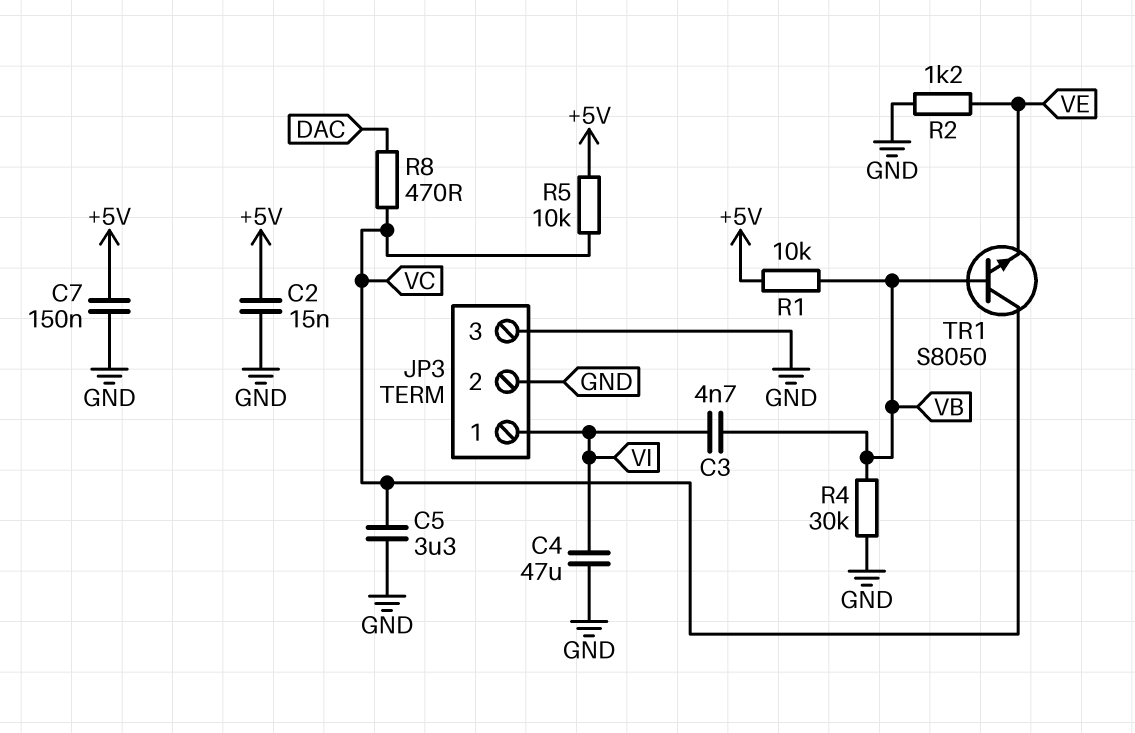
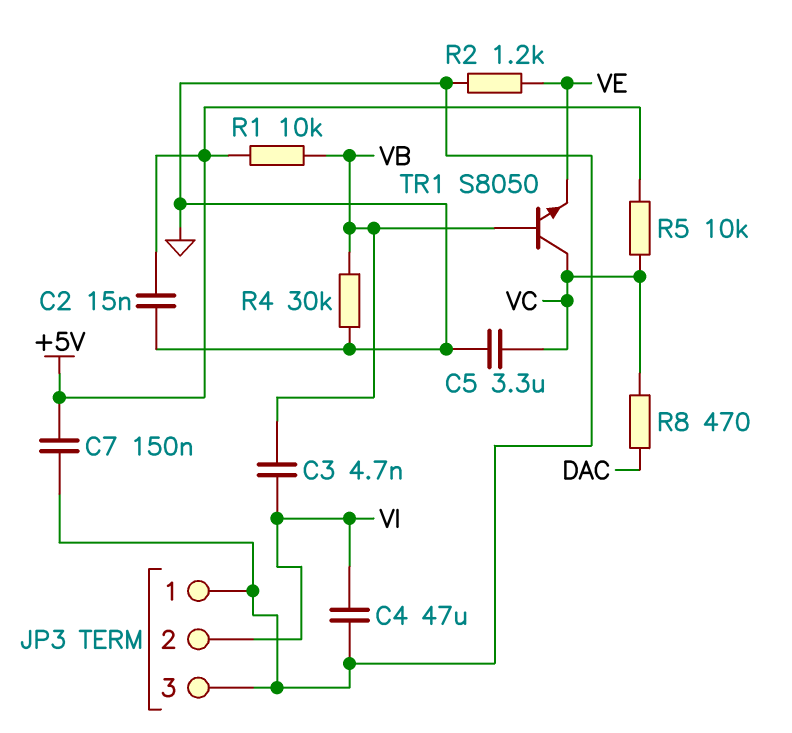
JP3 pin 1: VI -> GND
JP3 pin 2: GND -> VI

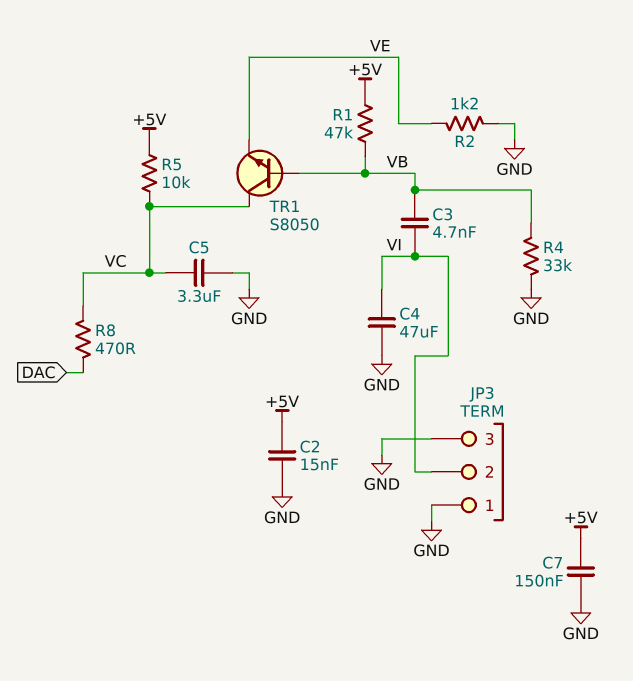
R1: 10k (+5V, VB) -> 47k (+5V, VB)
R4: 30k (GND, VB) -> 33k (GND, VB)

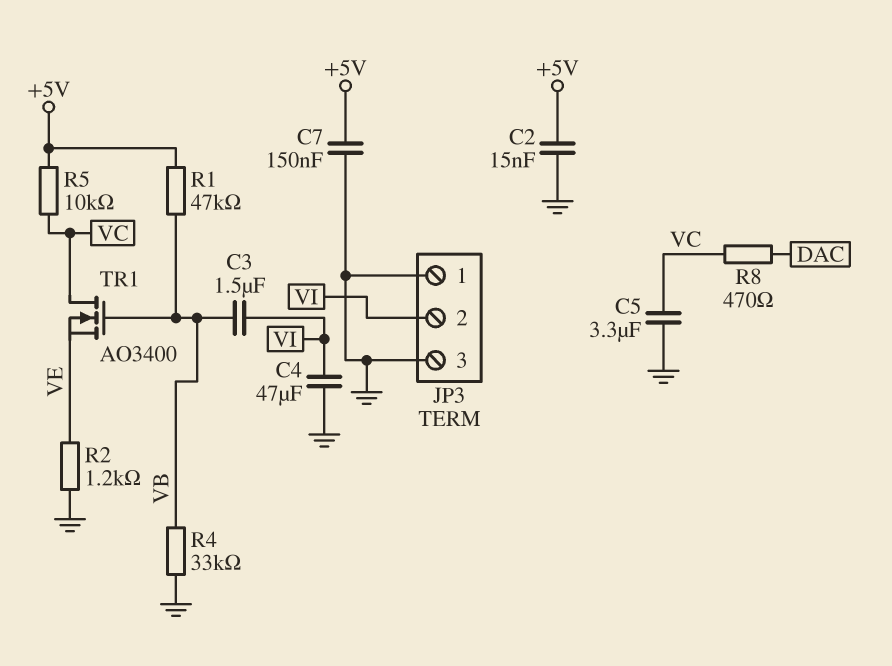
C3: 4.7nF (VB, VI) -> 1.5uF (VB, VI)
TR1: NPN S8050 (B VB, C VC, E VE) -> NMOS AO3400 (G VB, D VC, S VE)

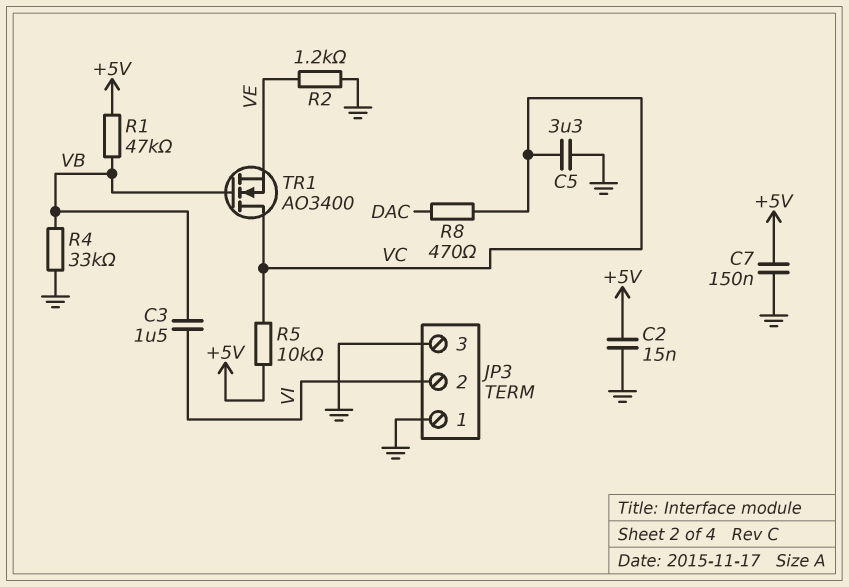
C4: 47uF (GND, VI) -> none

